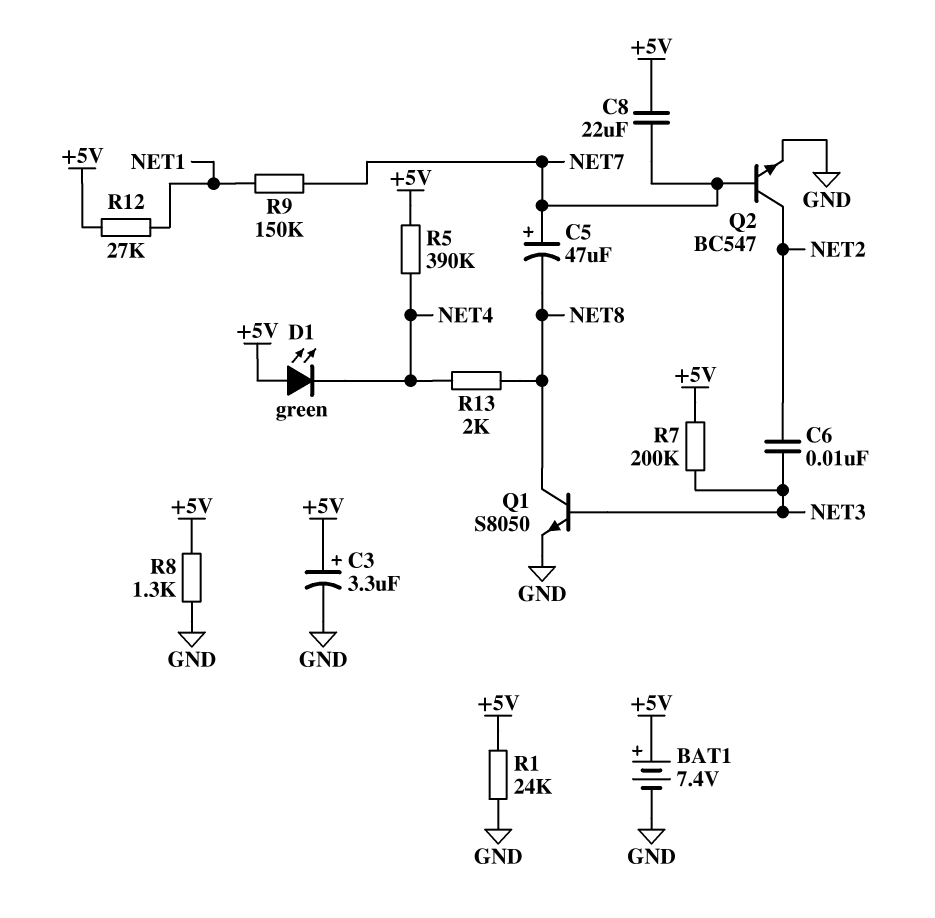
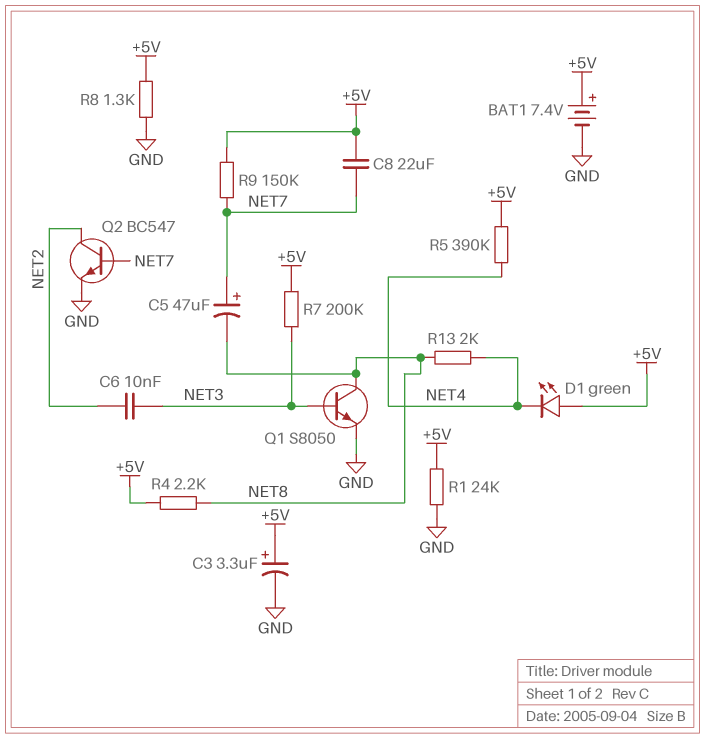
R4: none -> 2.2k (+5V, NET8)
R9: 150k (NET1, NET7) -> 150k (+5V, NET7)
R12: 27k (+5V, NET1) -> none

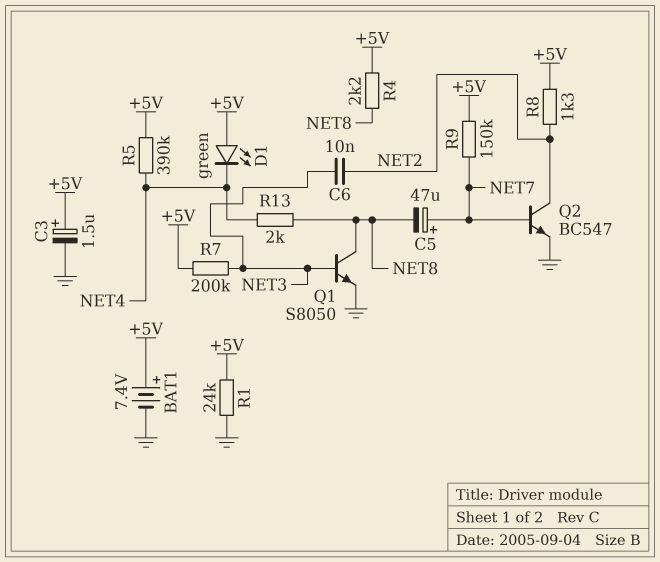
C3: 3.3uF (plus +5V, minus GND) -> 1.5uF (plus +5V, minus GND)
C8: 22uF (+5V, NET7) -> none
R8: 1.3k (+5V, GND) -> 1.3k (+5V, NET2)

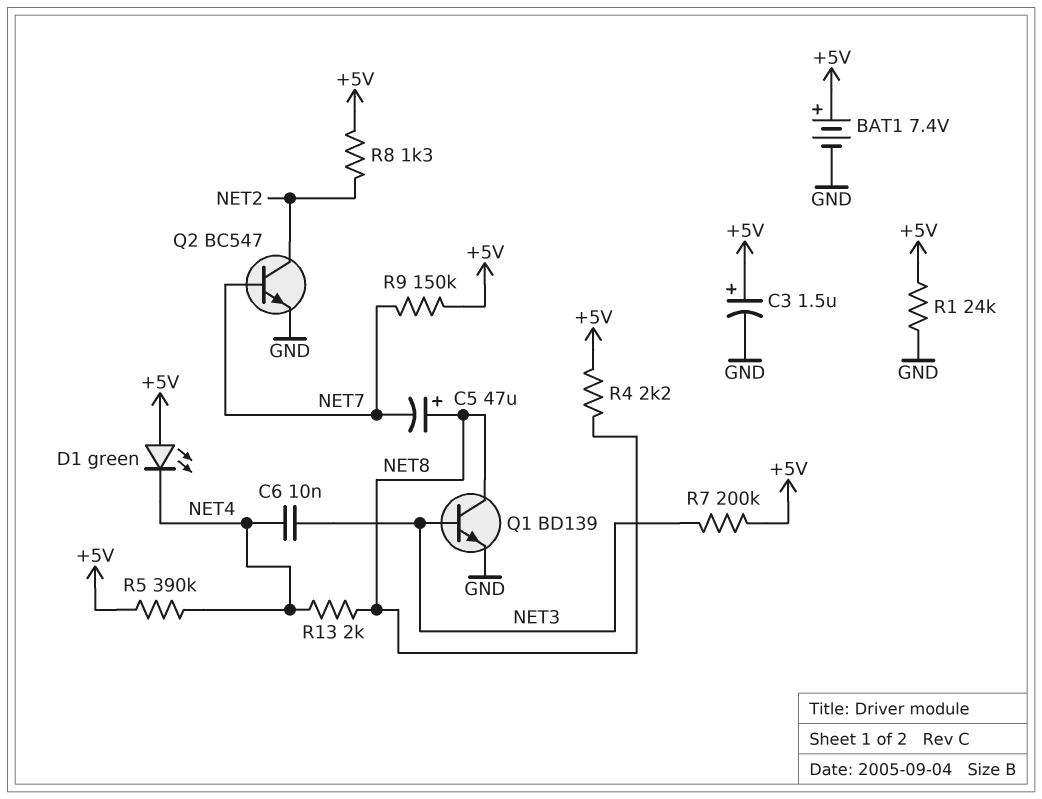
C5: 47uF (plus NET7, minus NET8) -> 47uF (plus NET8, minus NET7)
C6: 10nF (NET2, NET3) -> 10nF (NET3, NET4)
Q1: NPN S8050 (B NET3, C NET8, E GND) -> NPN BD139 (B NET3, C NET8, E GND)

